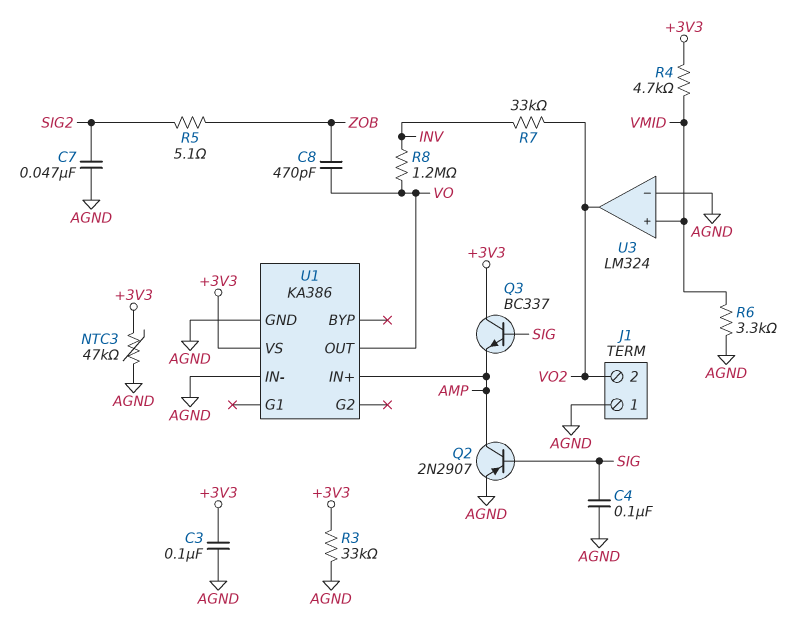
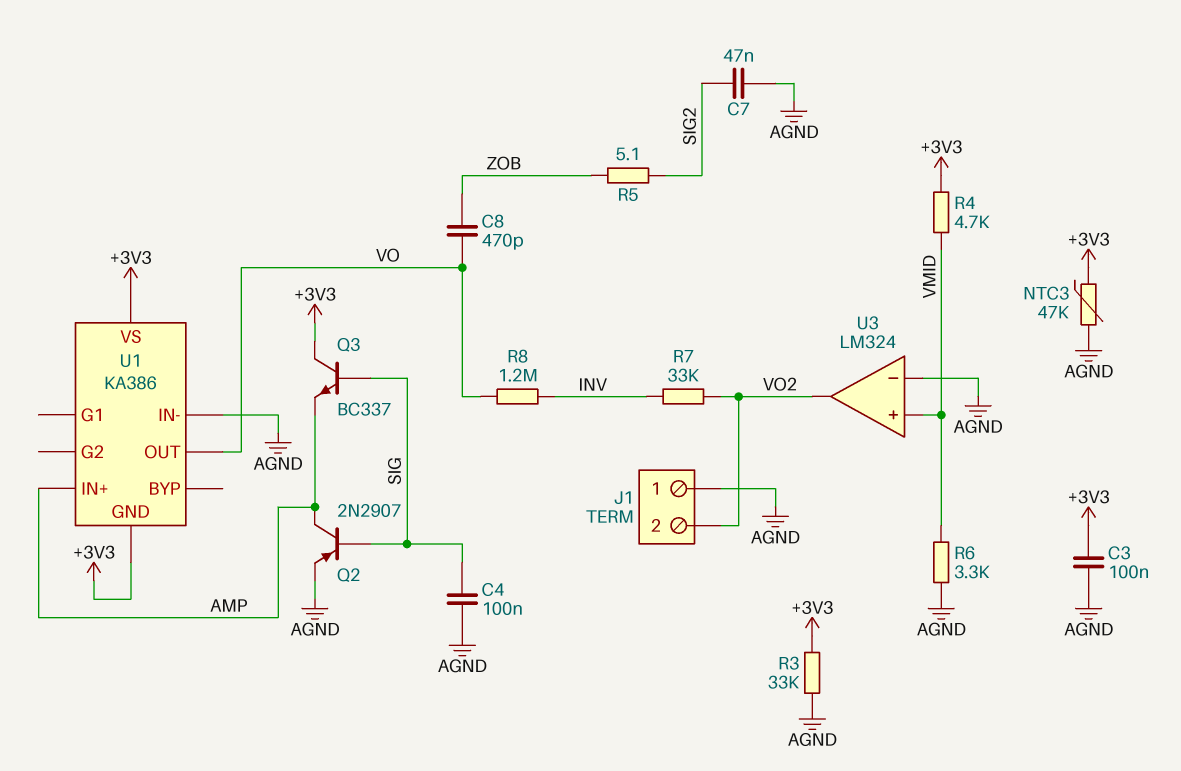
U1 pin GND: AGND -> +3V3

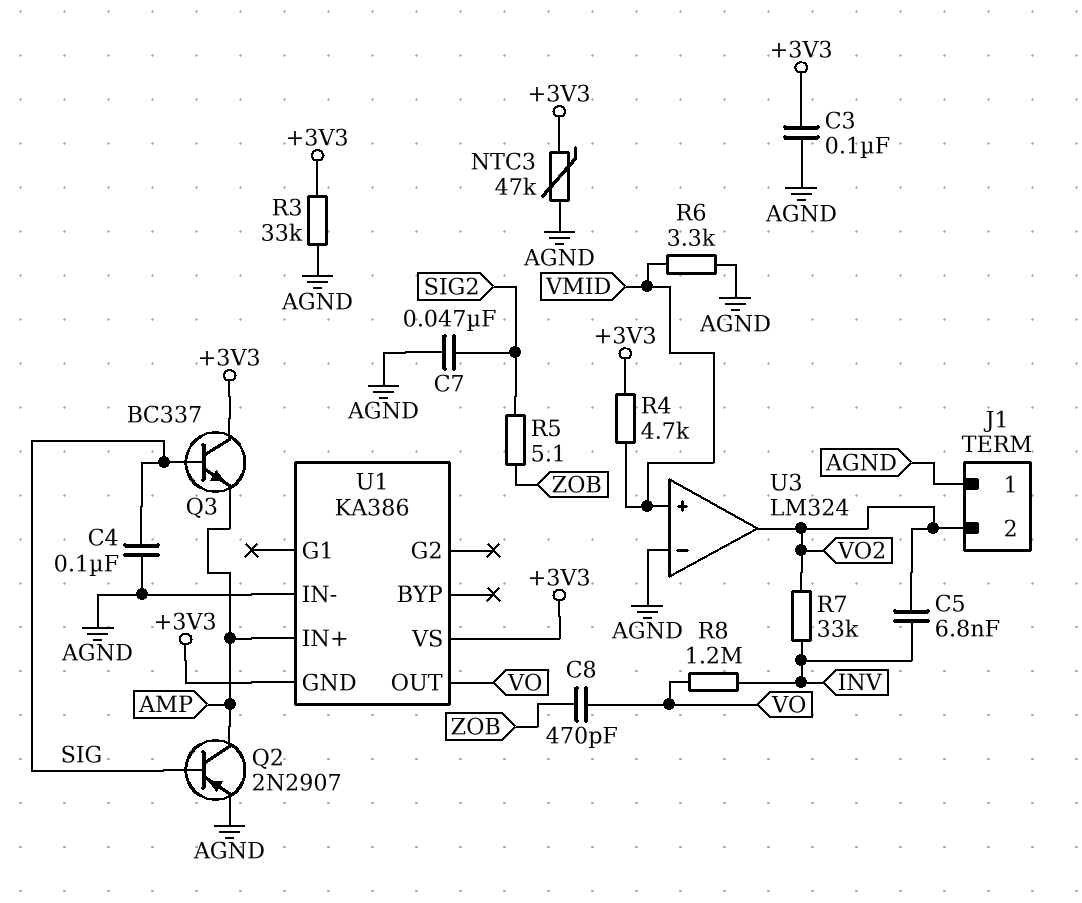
C5: none -> 6.8nF (INV, VO2)

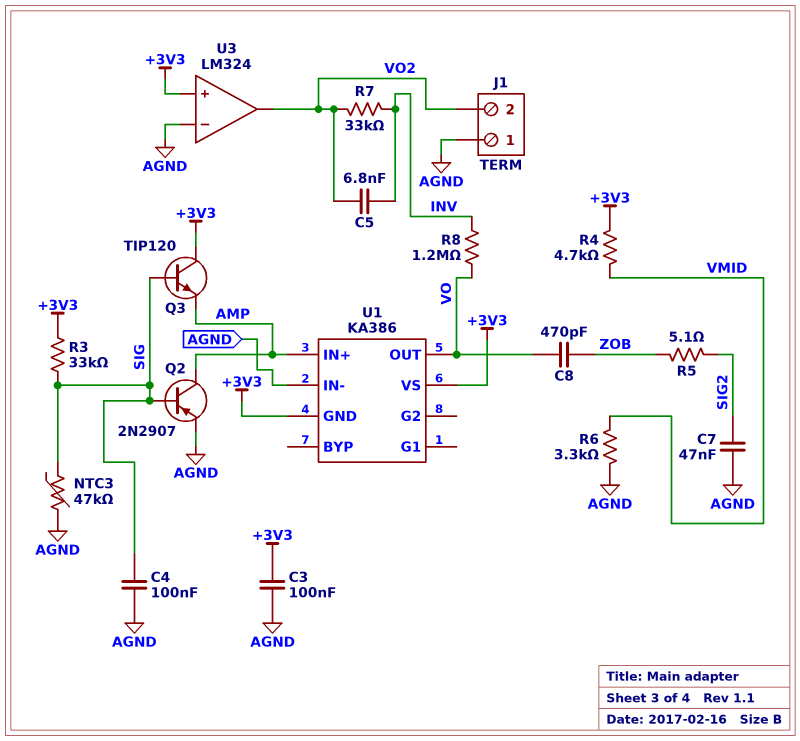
NTC3: 47k (+3V3, AGND) -> 47k (AGND, SIG)
Q3: NPN BC337 (B SIG, C +3V3, E AMP) -> NPN TIP120 (B SIG, C +3V3, E AMP)
R3: 33k (+3V3, AGND) -> 33k (+3V3, SIG)
U3 pin in+: VMID -> +3V3

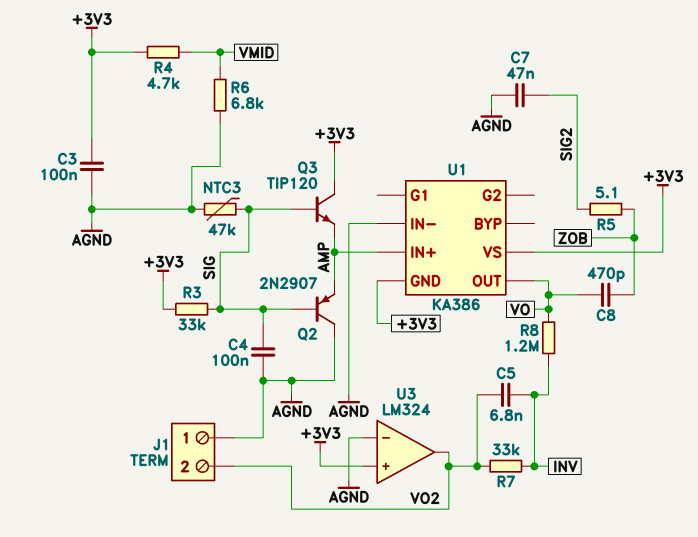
Q2: PNP 2N2907 (B SIG, C AMP, E AGND) -> PNP 2N2907 (B SIG, C AGND, E AMP)
R6: 3.3k (AGND, VMID) -> 6.8k (AGND, VMID)

